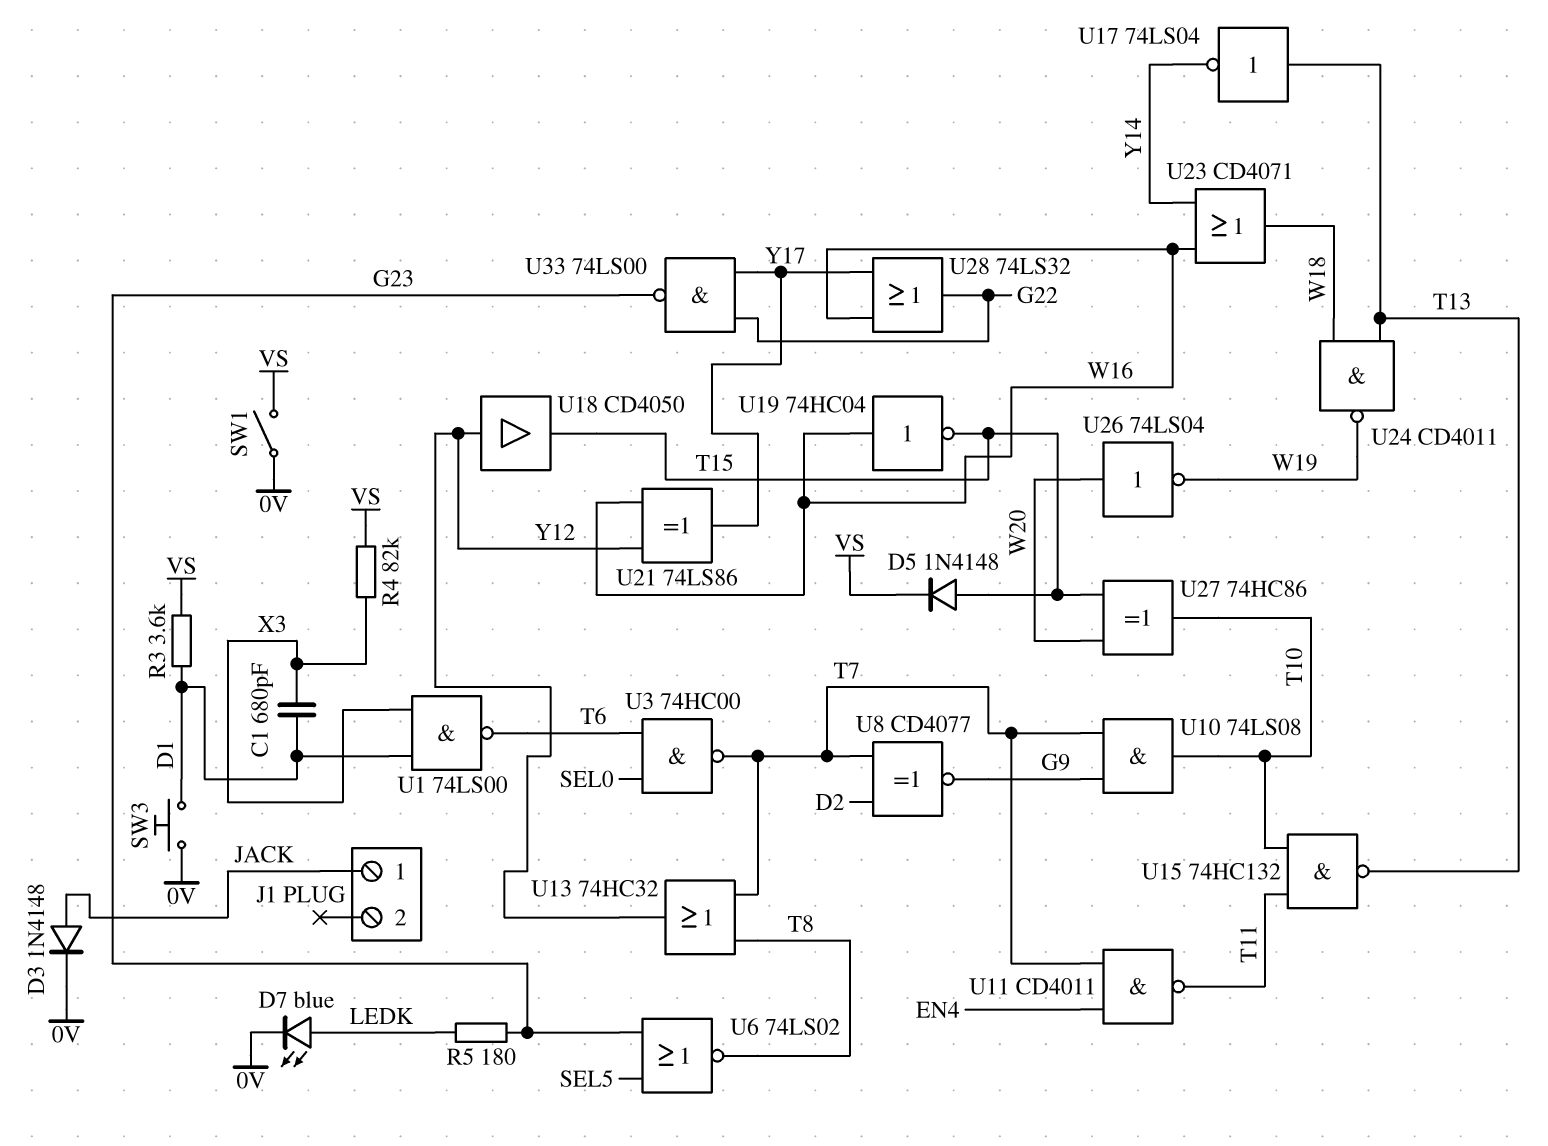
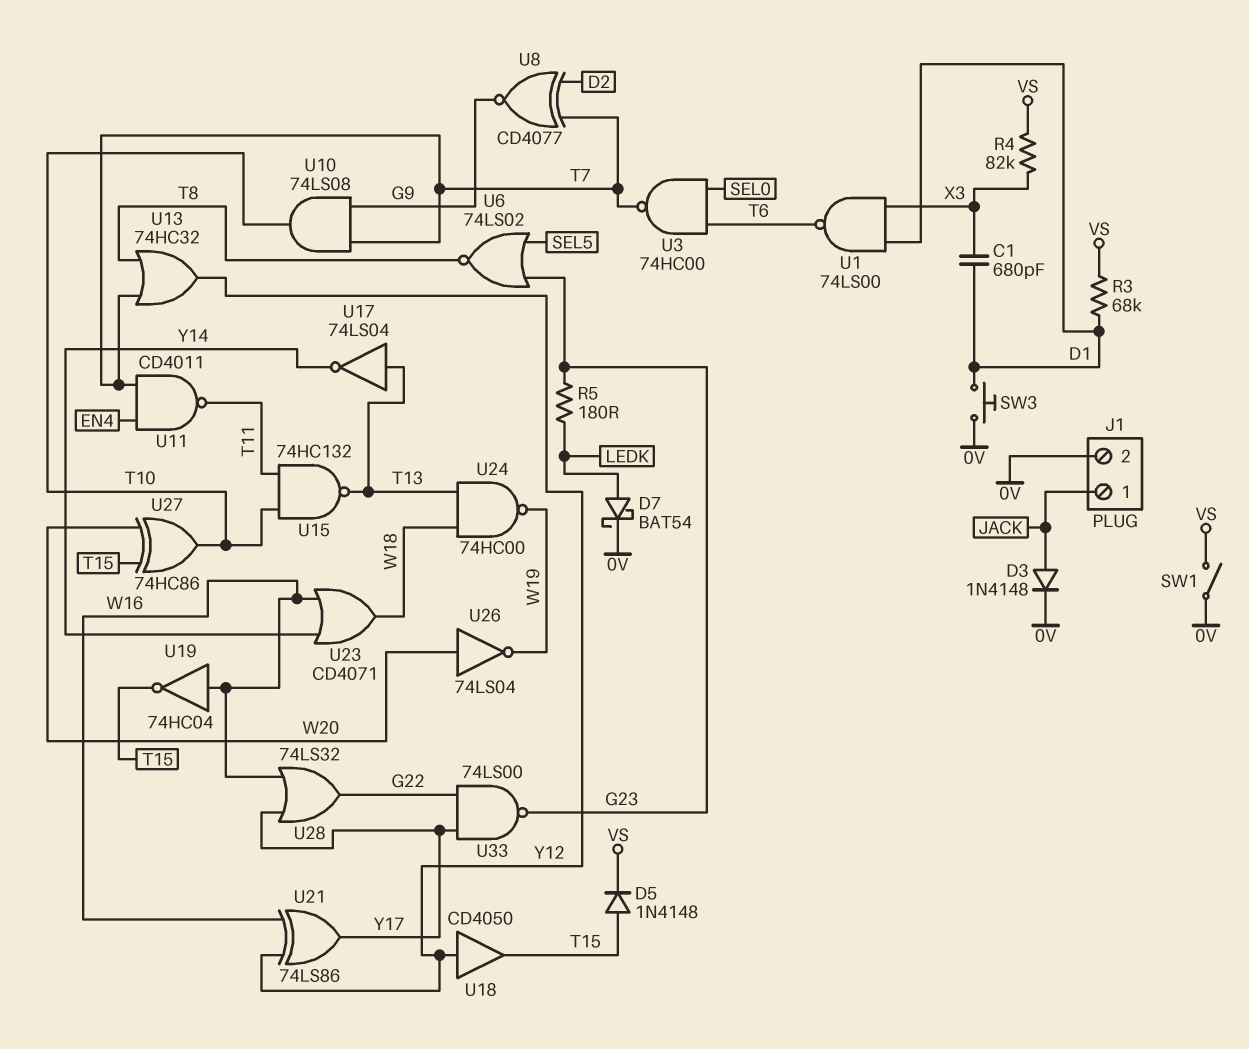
D7: LED blue (A LEDK, K 0V) -> schottky BAT54 (A LEDK, K 0V)
J1 pin 2: none -> 0V
R3: 3.6k (D1, VS) -> 68k (D1, VS)
U24: NAND CD4011 (in T13, in W18, out W19) -> NAND 74HC00 (in T13, in W18, out W19)

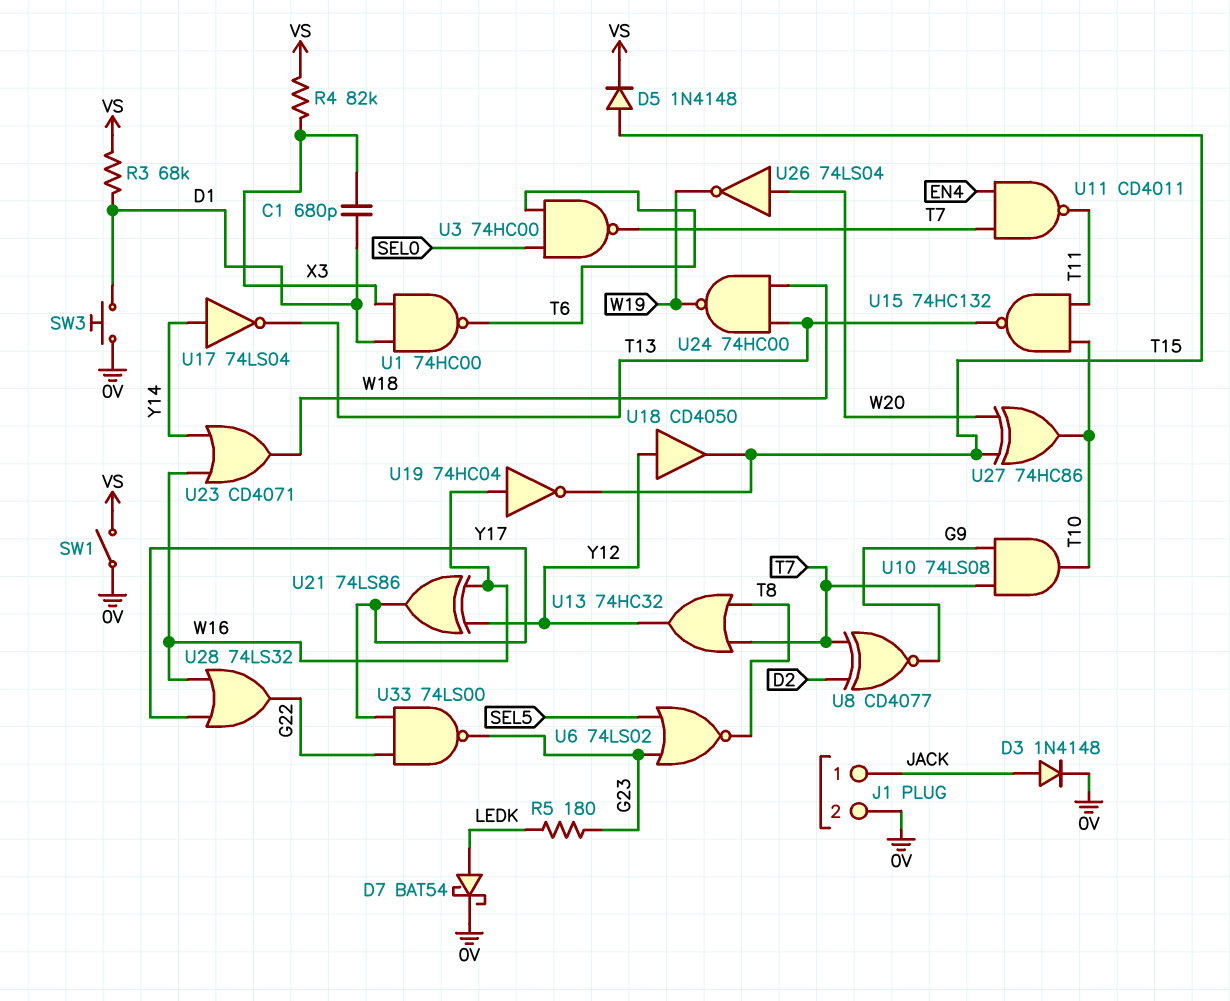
U1: NAND 74LS00 (in D1, in X3, out T6) -> NAND 74HC00 (in D1, in X3, out T6)
U17: NOT 74LS04 (in T13, out Y14) -> NOT 74LS04 (in Y14, out T13)

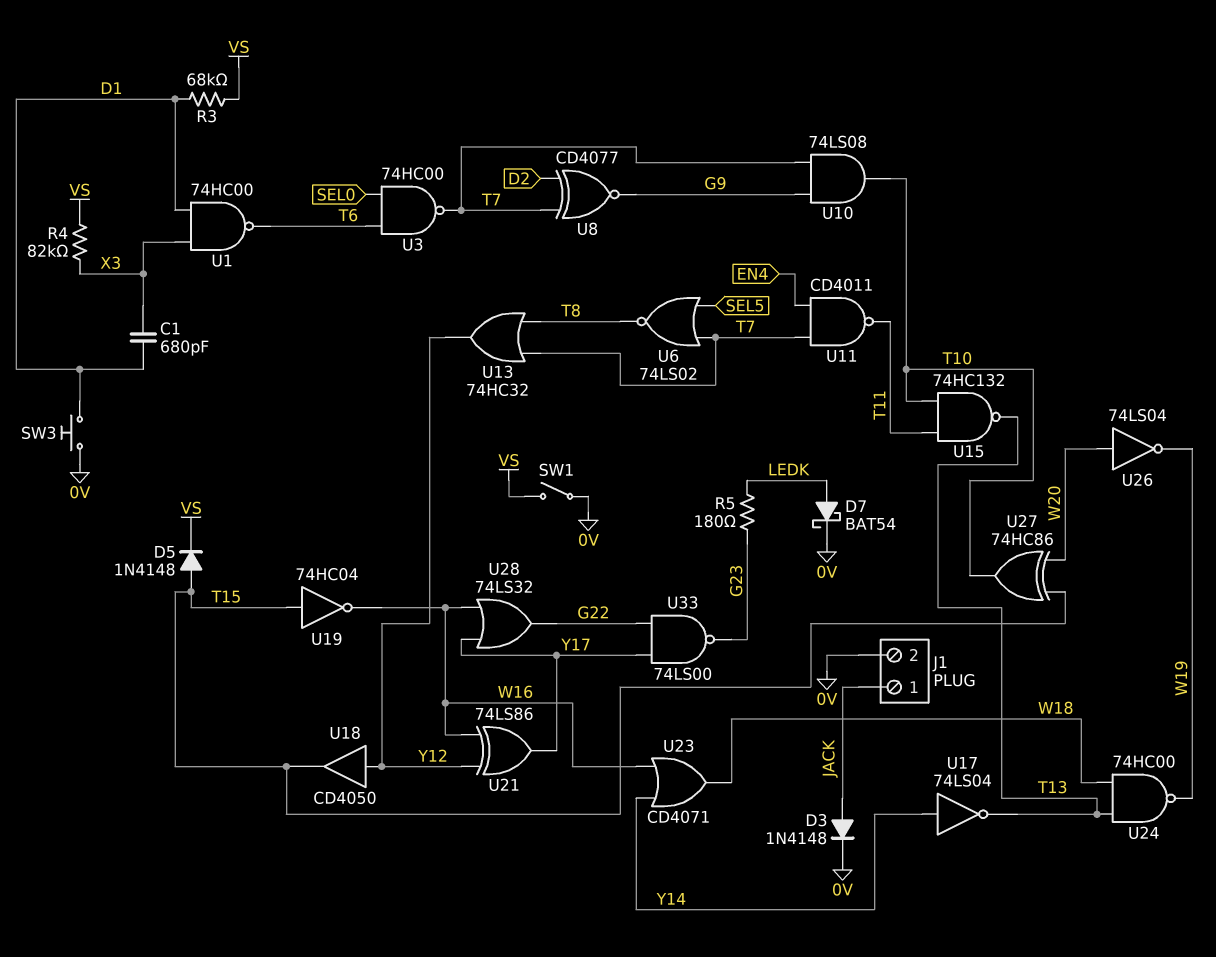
U6: NOR 74LS02 (in G23, in SEL5, out T8) -> NOR 74LS02 (in SEL5, in T7, out T8)
U19: NOT 74HC04 (in W16, out T15) -> NOT 74HC04 (in T15, out W16)

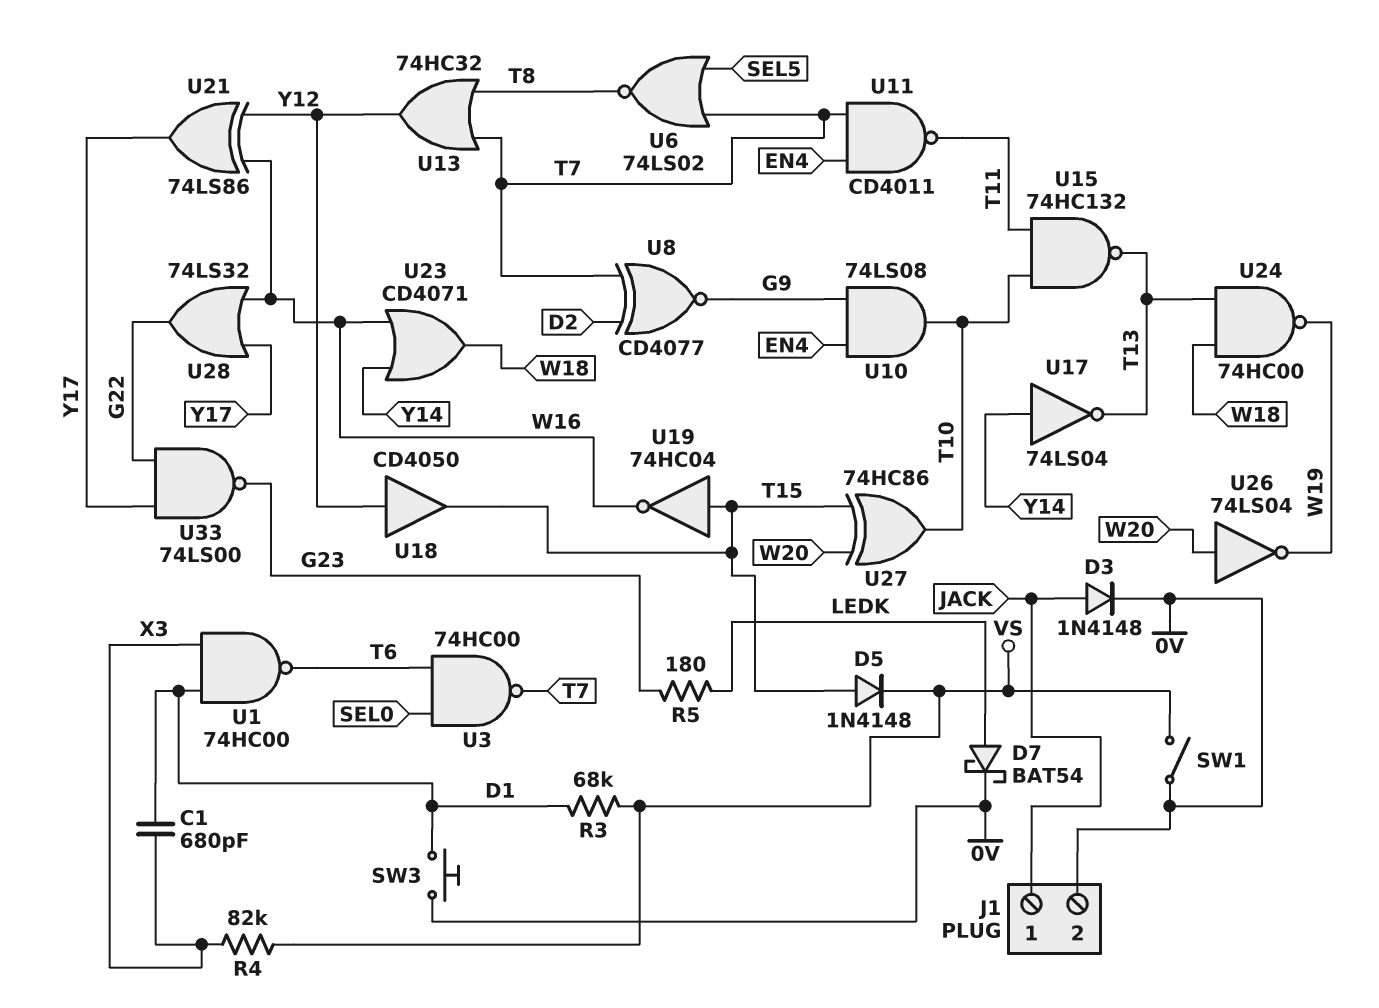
U10: AND 74LS08 (in G9, in T7, out T10) -> AND 74LS08 (in EN4, in G9, out T10)

